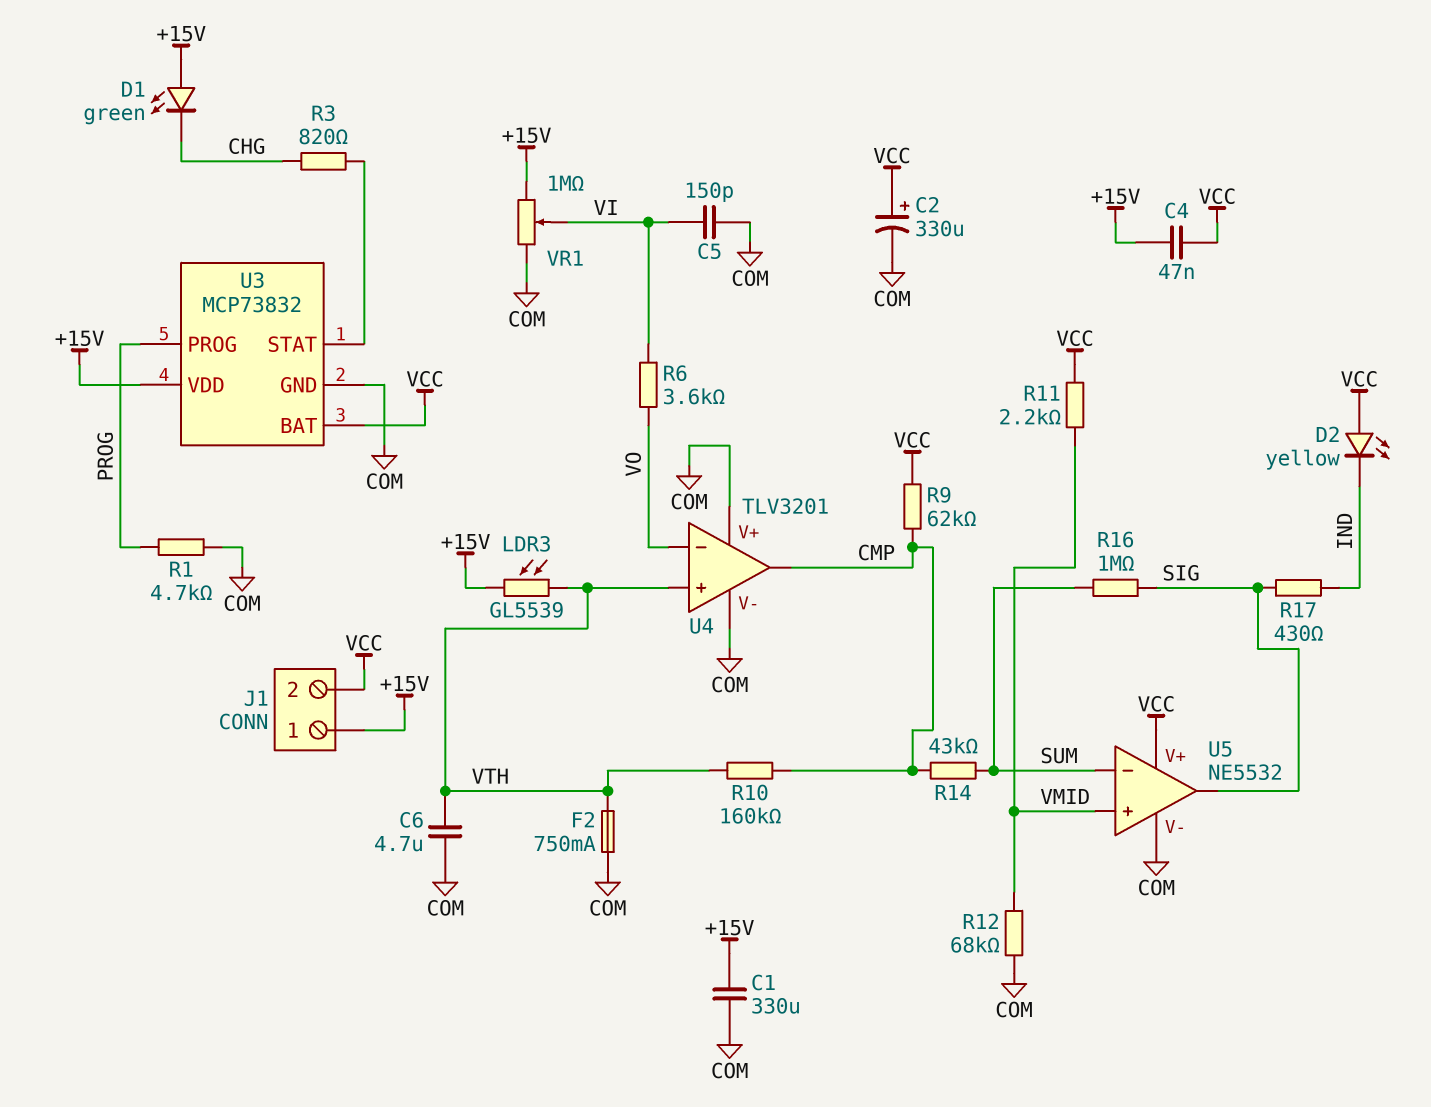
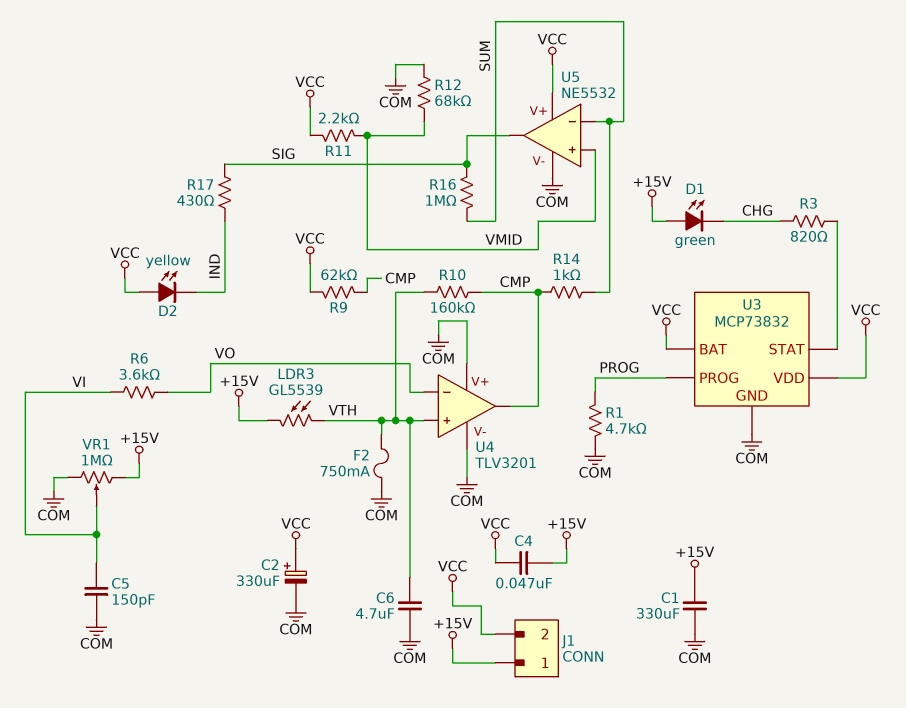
R14: 43k (CMP, SUM) -> 1k (CMP, SUM)
U3 pin VDD: +15V -> VCC

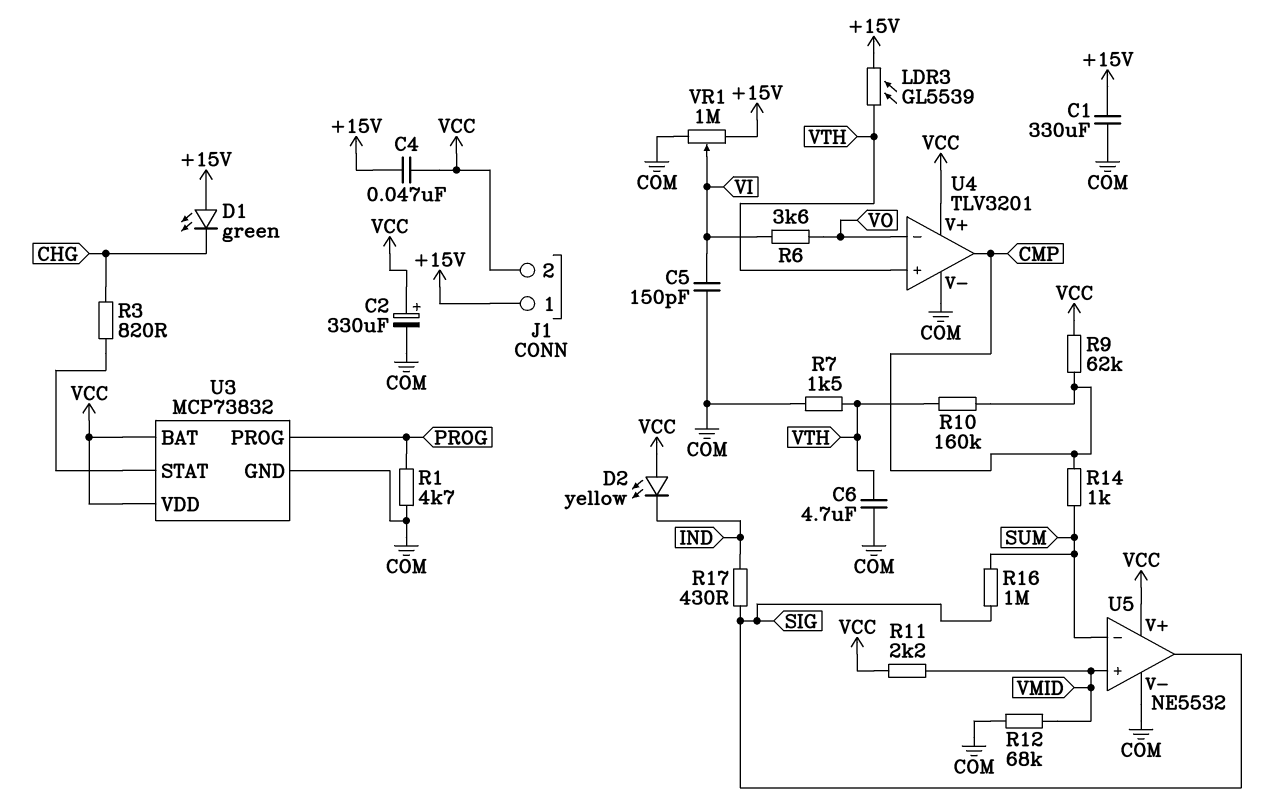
F2: 750mA (COM, VTH) -> none
R7: none -> 1.5k (COM, VTH)
U4 pin V+: COM -> VCC

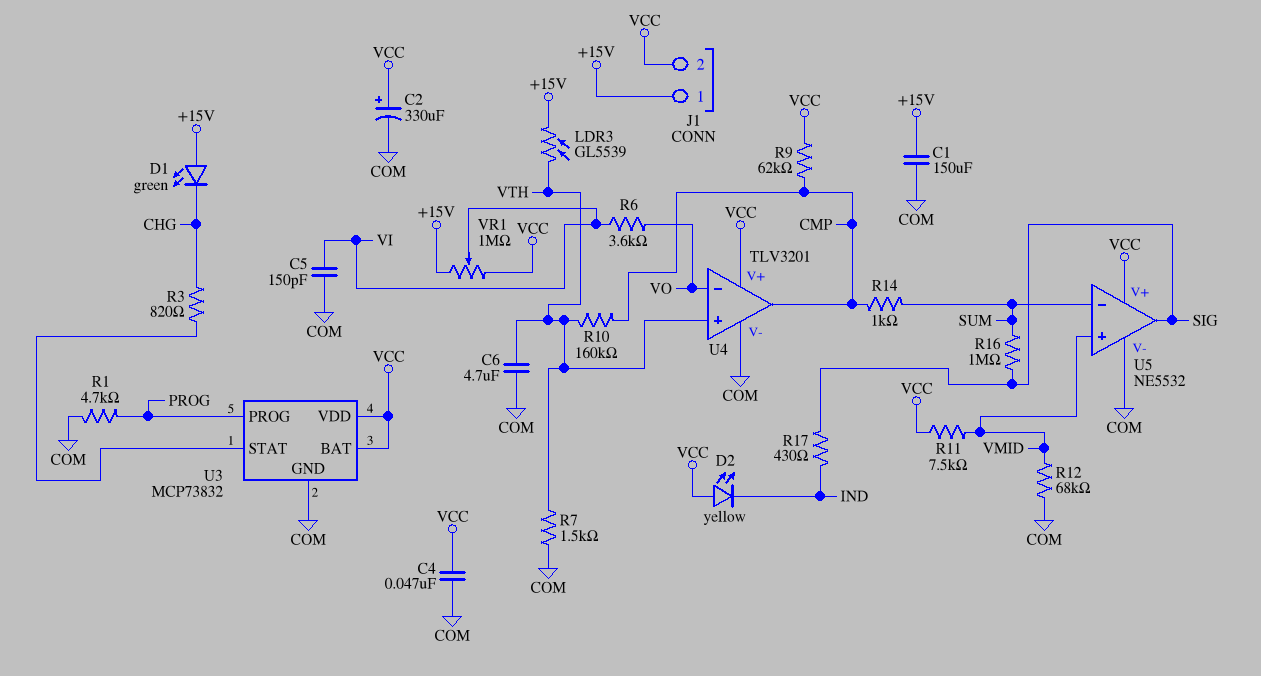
C1: 330uF (+15V, COM) -> 150uF (+15V, COM)
C4: 47nF (+15V, VCC) -> 47nF (COM, VCC)
R11: 2.2k (VCC, VMID) -> 7.5k (VCC, VMID)
VR1: 1M (+15V, COM, wiper VI) -> 1M (+15V, VCC, wiper VI)

